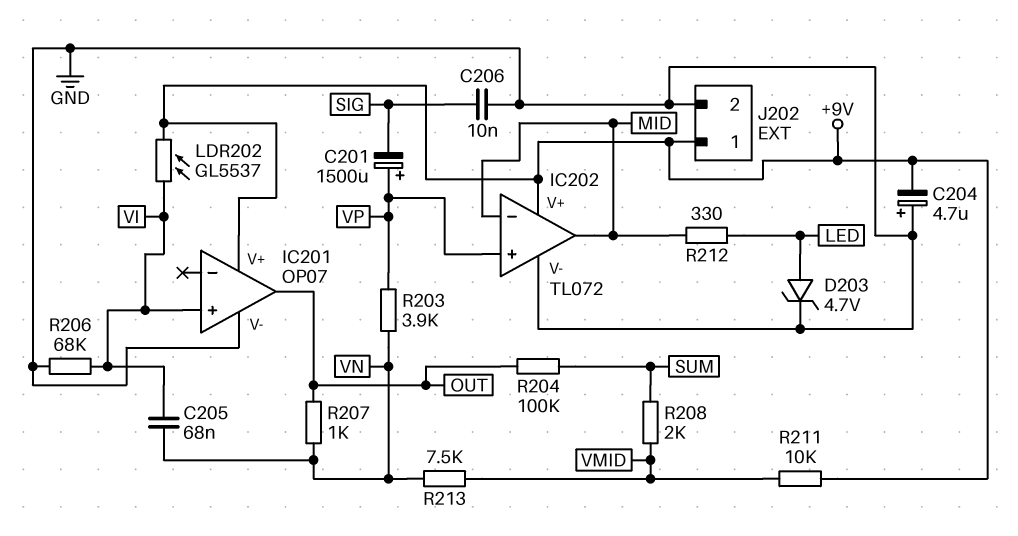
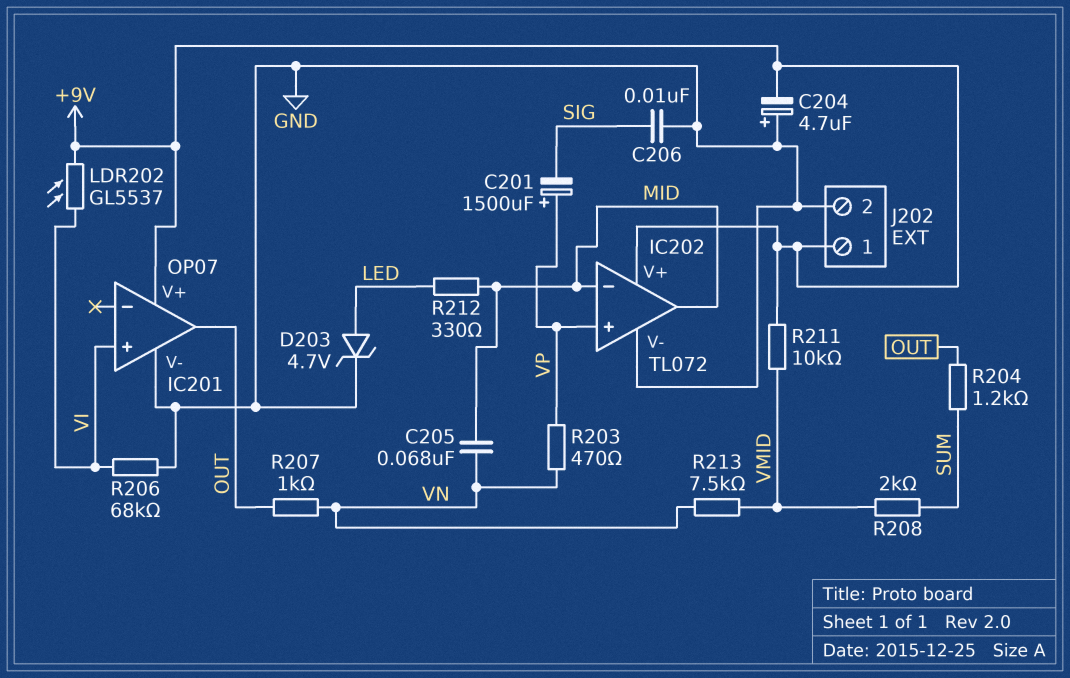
C205: 68nF (VI, VN) -> 68nF (MID, VN)
R203: 3.9k (VN, VP) -> 470 (VN, VP)
R204: 100k (OUT, SUM) -> 1.2k (OUT, SUM)

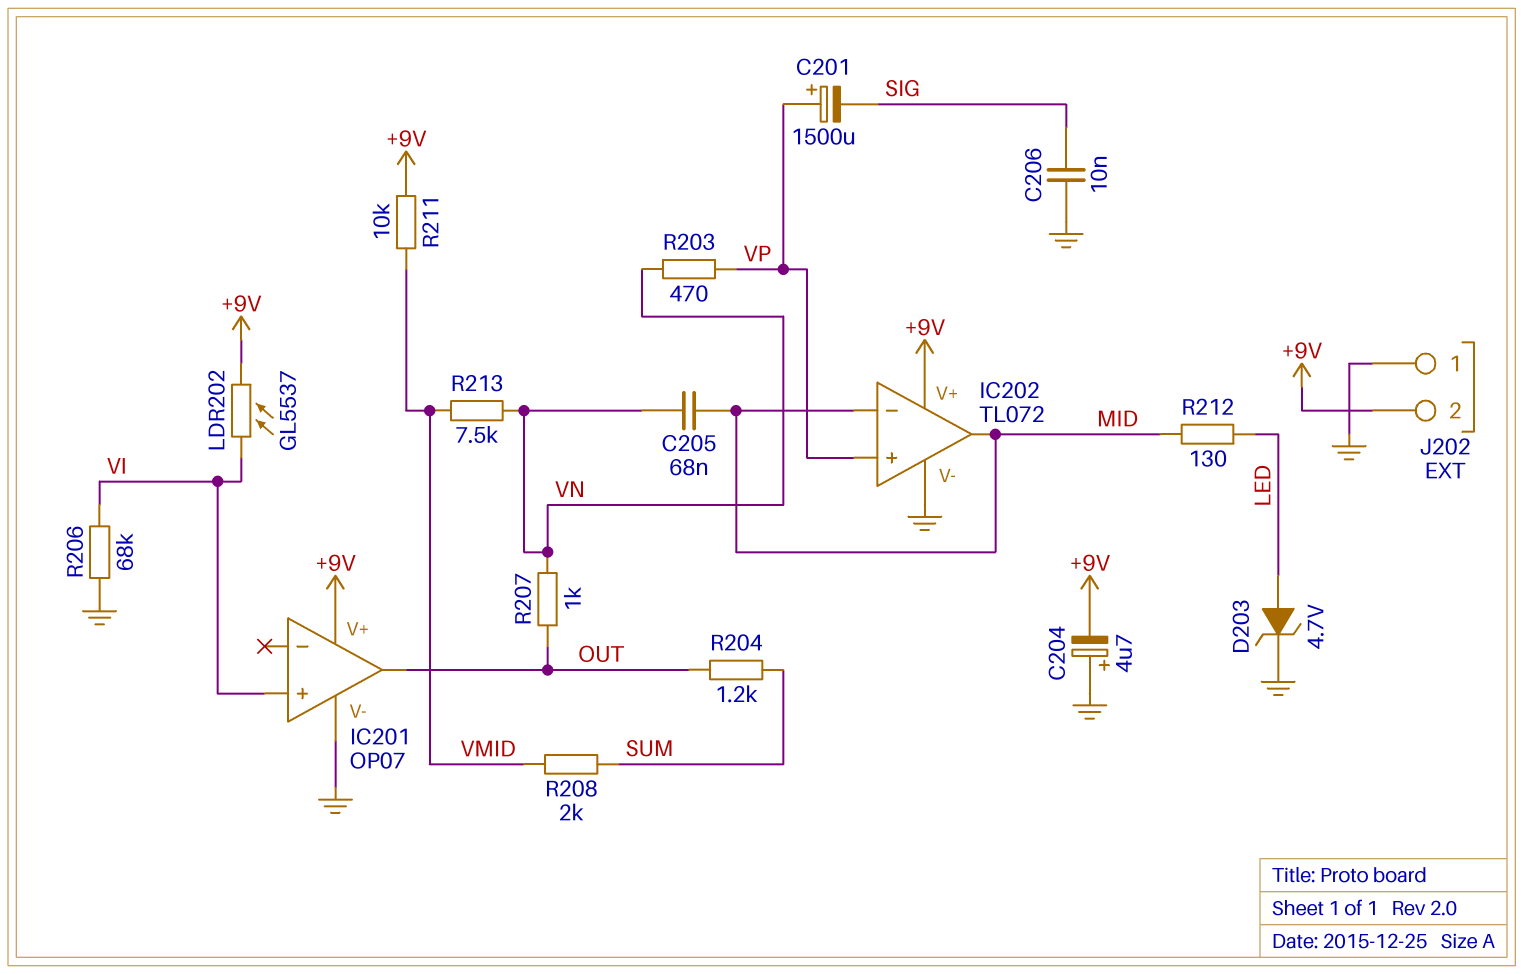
J202 pin 1: +9V -> GND
J202 pin 2: GND -> +9V
R212: 330 (LED, MID) -> 130 (LED, MID)

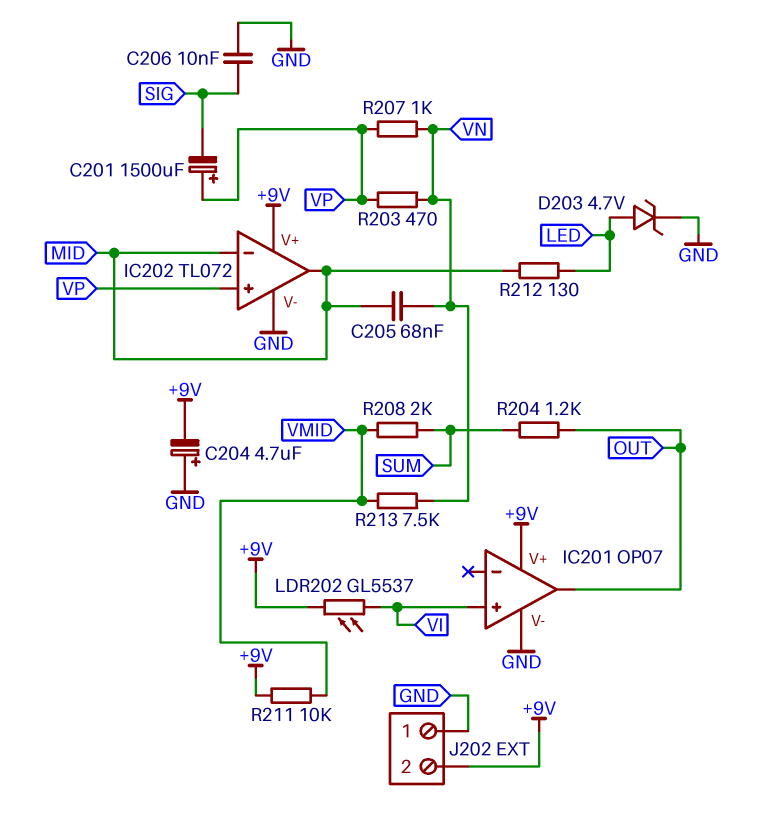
R206: 68k (GND, VI) -> none
R207: 1k (OUT, VN) -> 1k (VN, VP)

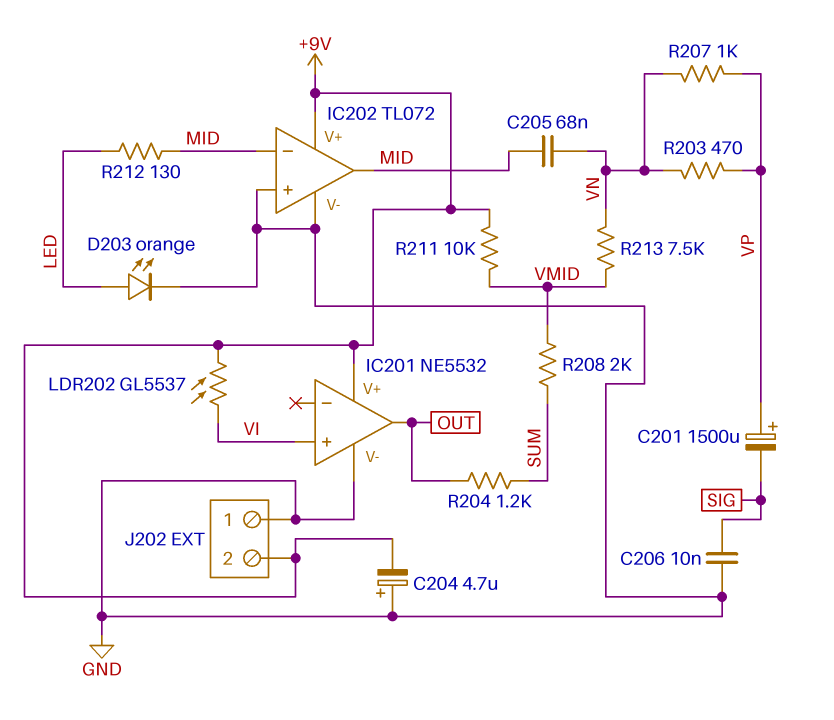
D203: zener 4.7V (A LED, K GND) -> LED orange (A LED, K GND)
IC201: OP07 -> NE5532
IC202 pin in+: VP -> GND

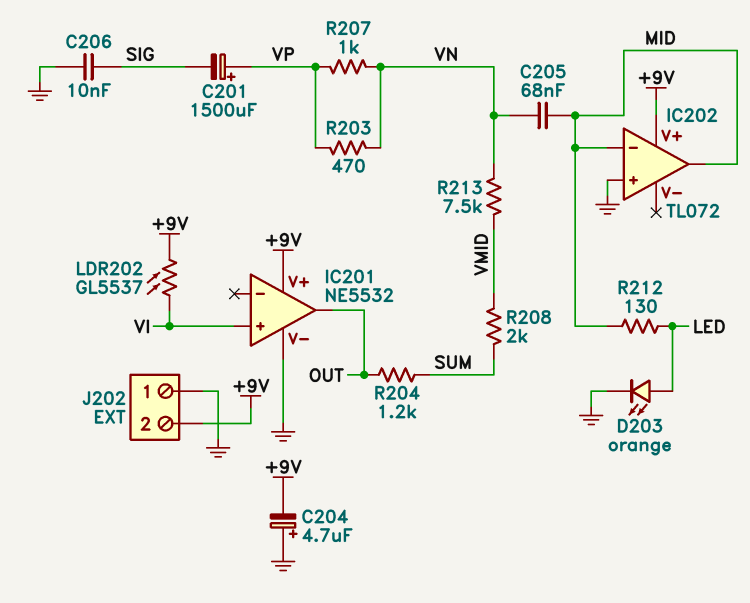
IC202 pin V-: GND -> none
R211: 10k (+9V, VMID) -> none

